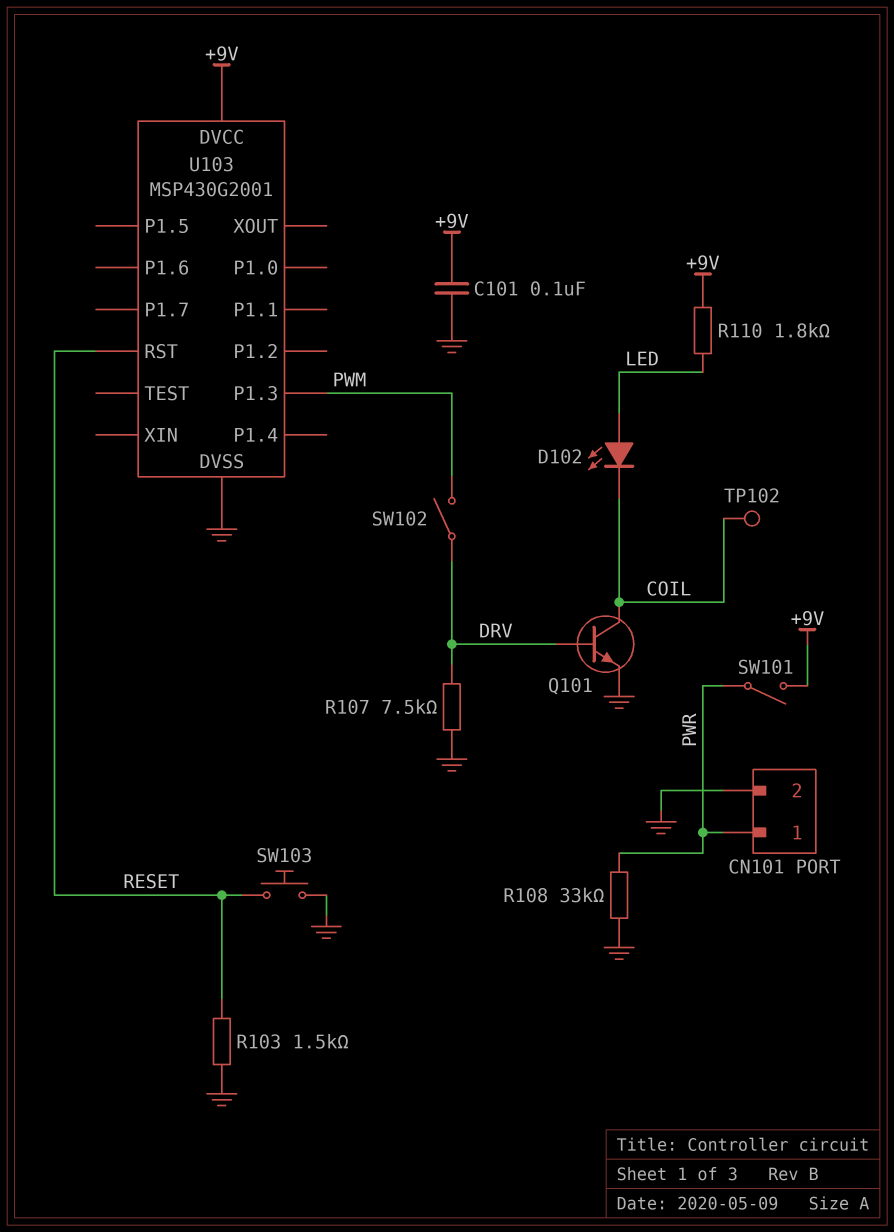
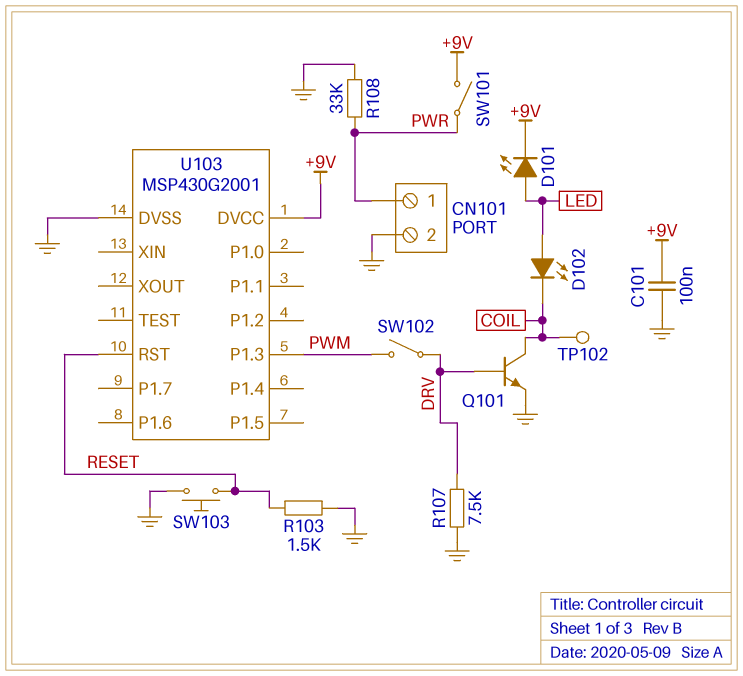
D101: none -> LED (A LED, K +9V)
R110: 1.8k (+9V, LED) -> none

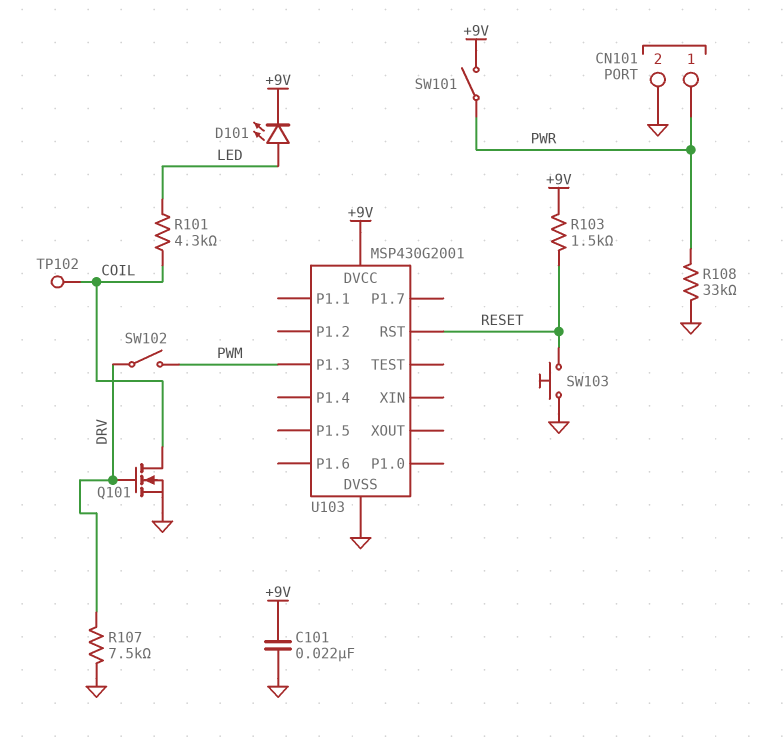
C101: 100nF (+9V, GND) -> 22nF (+9V, GND)
D102: LED (A LED, K COIL) -> none
Q101: NPN (B DRV, C COIL, E GND) -> NMOS (G DRV, D COIL, S GND)
R101: none -> 4.3k (COIL, LED)
R103: 1.5k (GND, RESET) -> 1.5k (+9V, RESET)

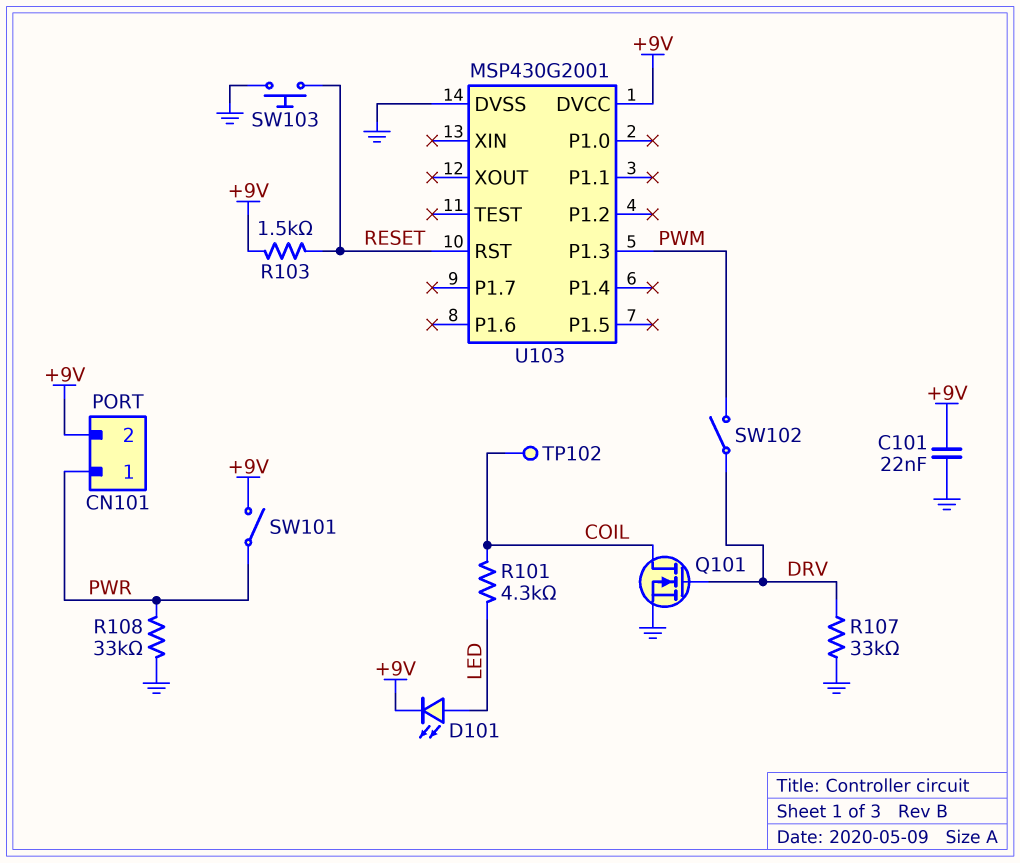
CN101 pin 2: GND -> +9V
R107: 7.5k (DRV, GND) -> 33k (DRV, GND)

